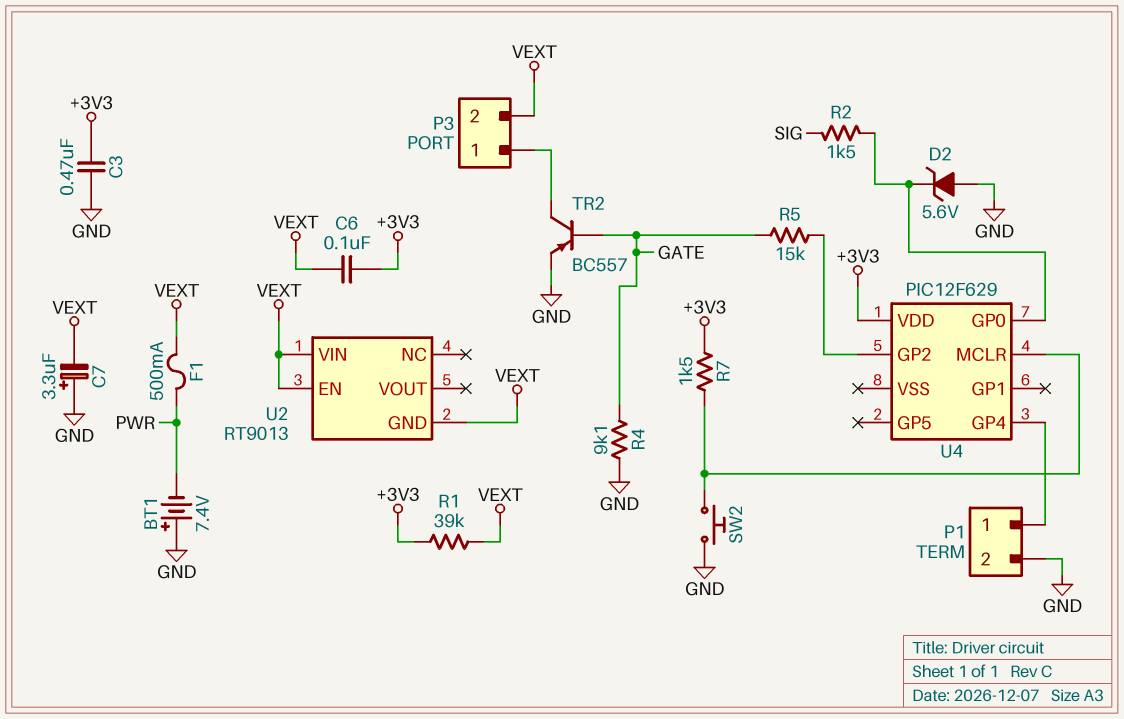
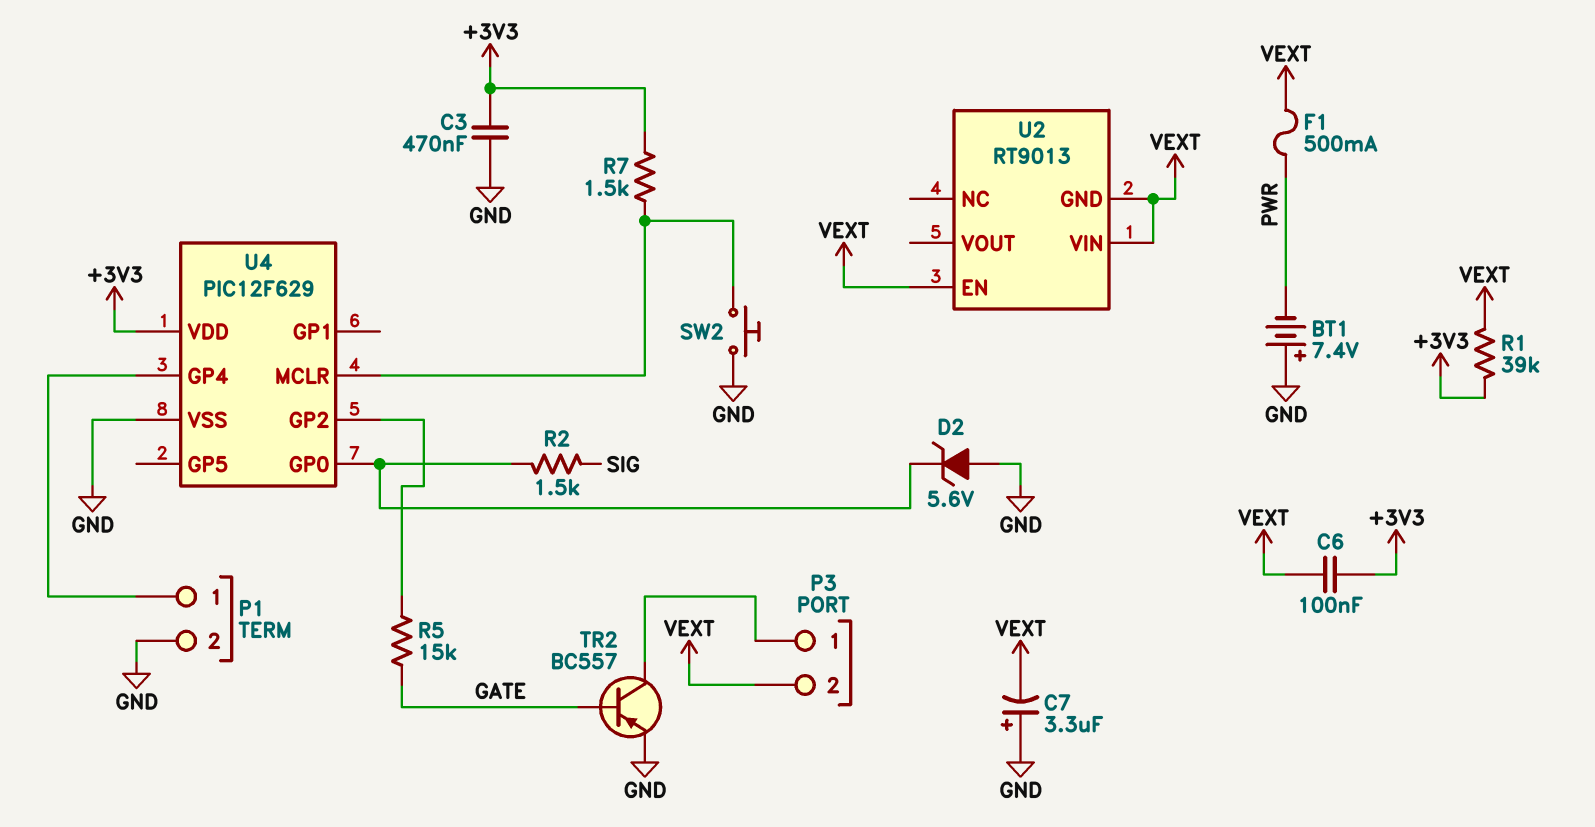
R4: 9.1k (GATE, GND) -> none
U4 pin VSS: none -> GND

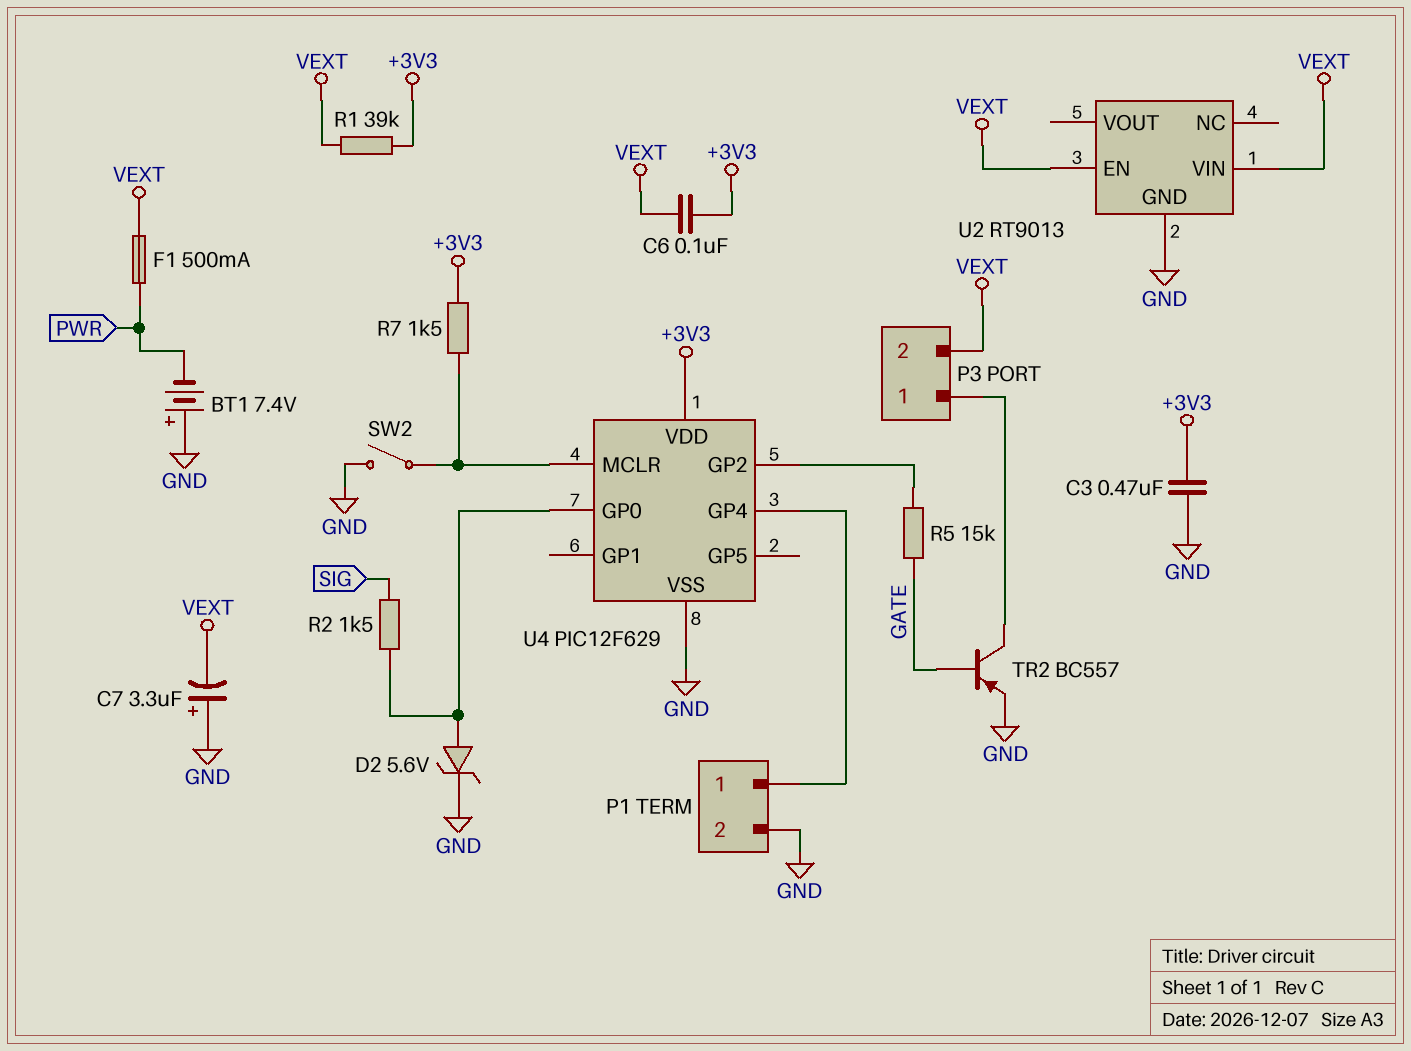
D2: zener 5.6V (A GND, K U4/GP0) -> zener 5.6V (A U4/GP0, K GND)
SW2: button (GND, U4/MCLR) -> switch (GND, U4/MCLR)
U2 pin GND: VEXT -> GND

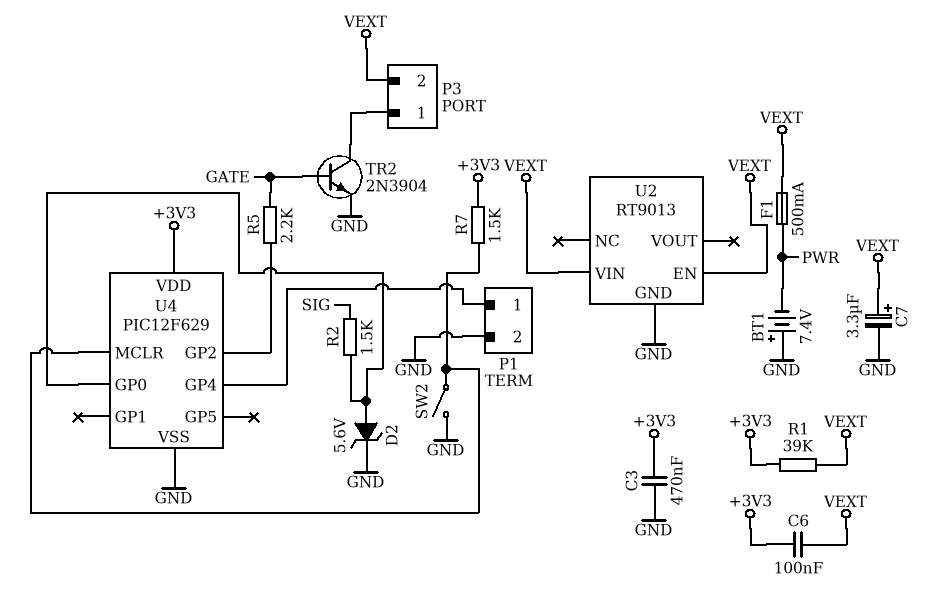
C7: 3.3uF (plus GND, minus VEXT) -> 3.3uF (plus VEXT, minus GND)
R5: 15k (GATE, U4/GP2) -> 2.2k (GATE, U4/GP2)
TR2: PNP BC557 (B GATE, C P3/1, E GND) -> NPN 2N3904 (B GATE, C P3/1, E GND)

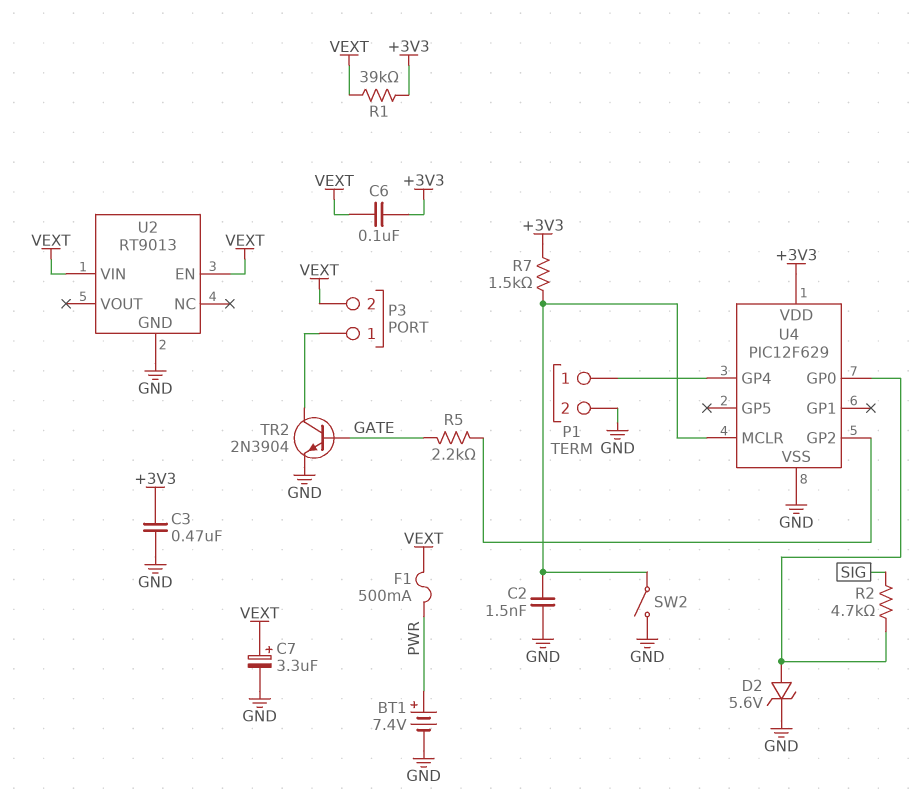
BT1: 7.4V (plus GND, minus PWR) -> 7.4V (plus PWR, minus GND)
C2: none -> 1.5nF (GND, U4/MCLR)
R2: 1.5k (SIG, U4/GP0) -> 4.7k (SIG, U4/GP0)

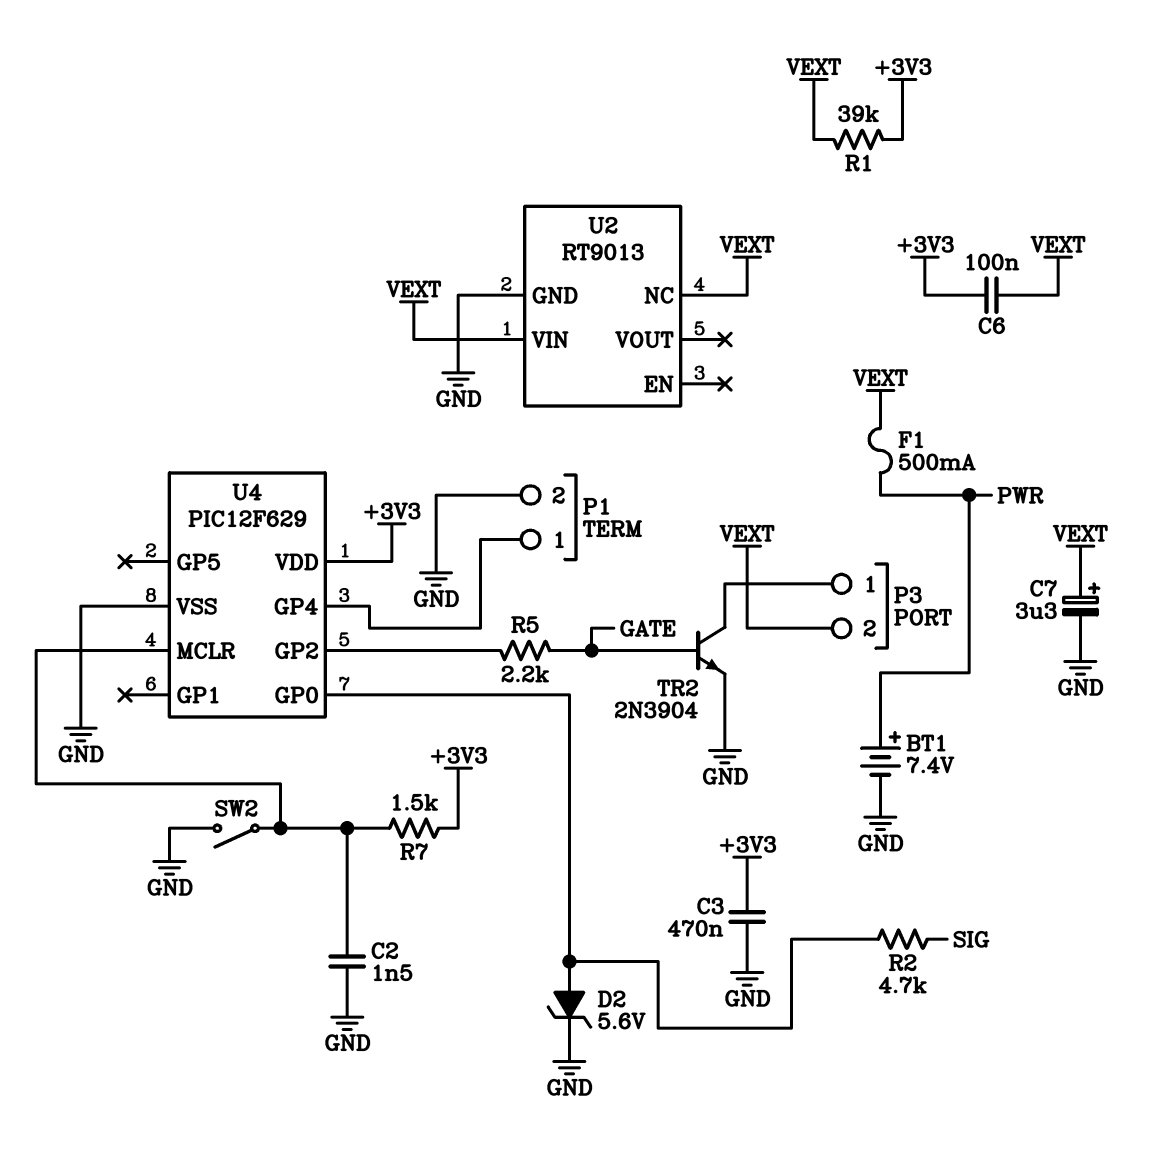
U2 pin EN: VEXT -> none
U2 pin NC: none -> VEXT

